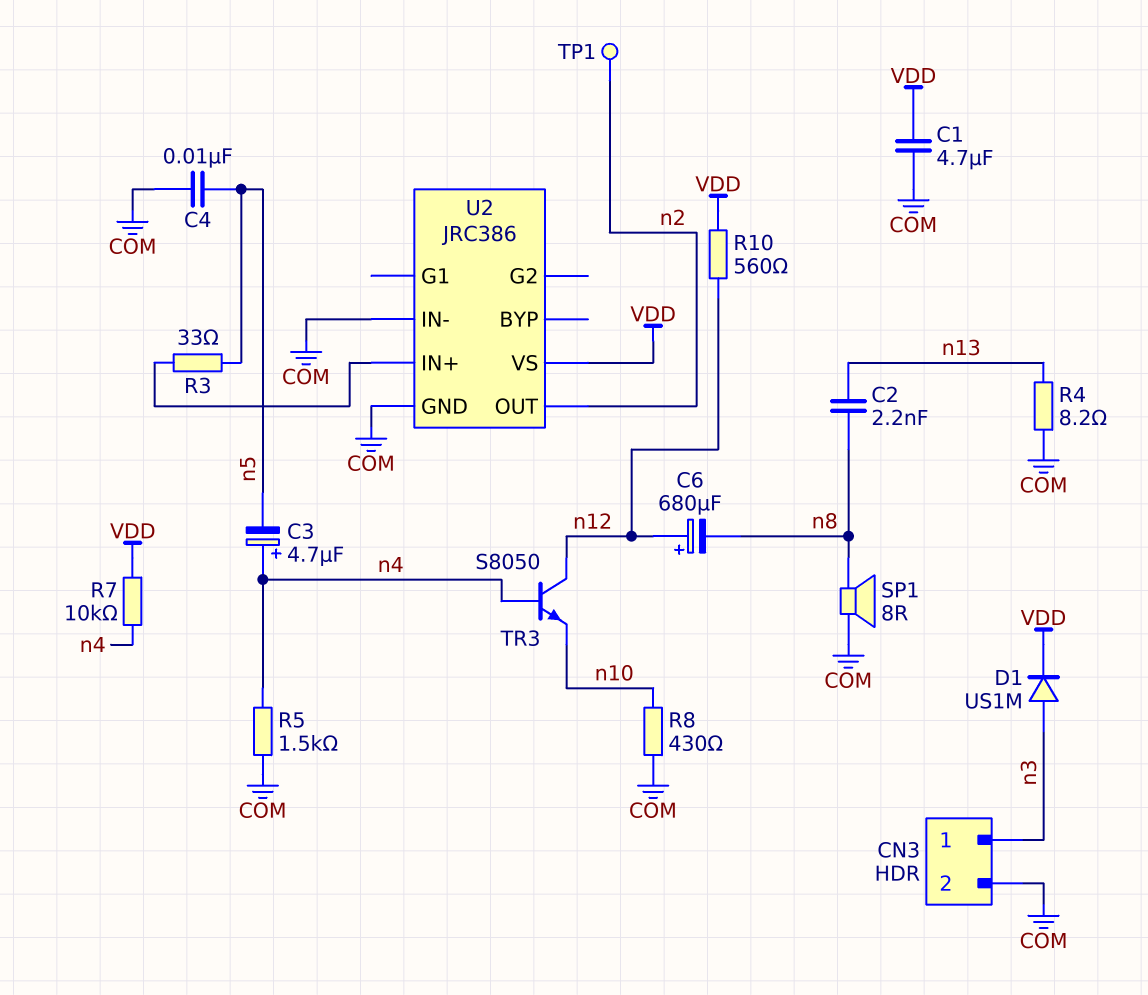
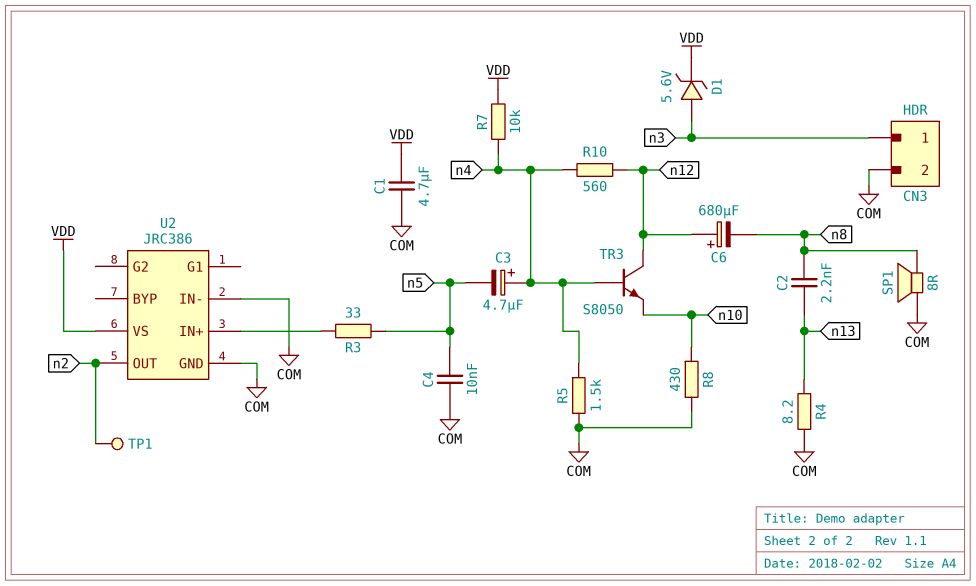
D1: diode US1M (A n3, K VDD) -> zener 5.6V (A n3, K VDD)
R10: 560 (VDD, n12) -> 560 (n4, n12)

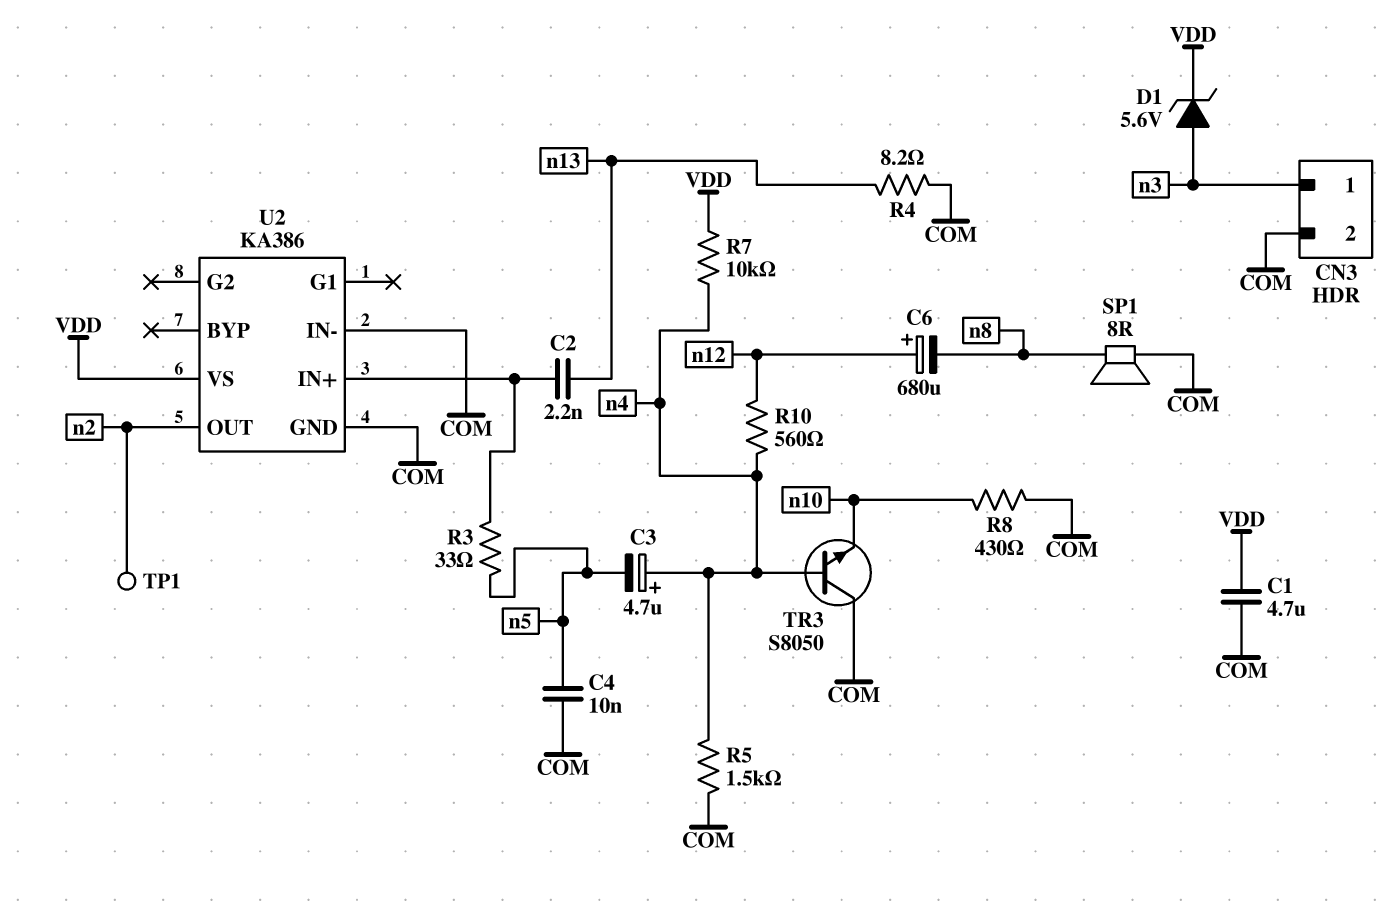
C2: 2.2nF (n8, n13) -> 2.2nF (U2/IN+, n13)
TR3: NPN S8050 (B n4, C n12, E n10) -> NPN S8050 (B n4, C COM, E n10)
U2: JRC386 -> KA386

